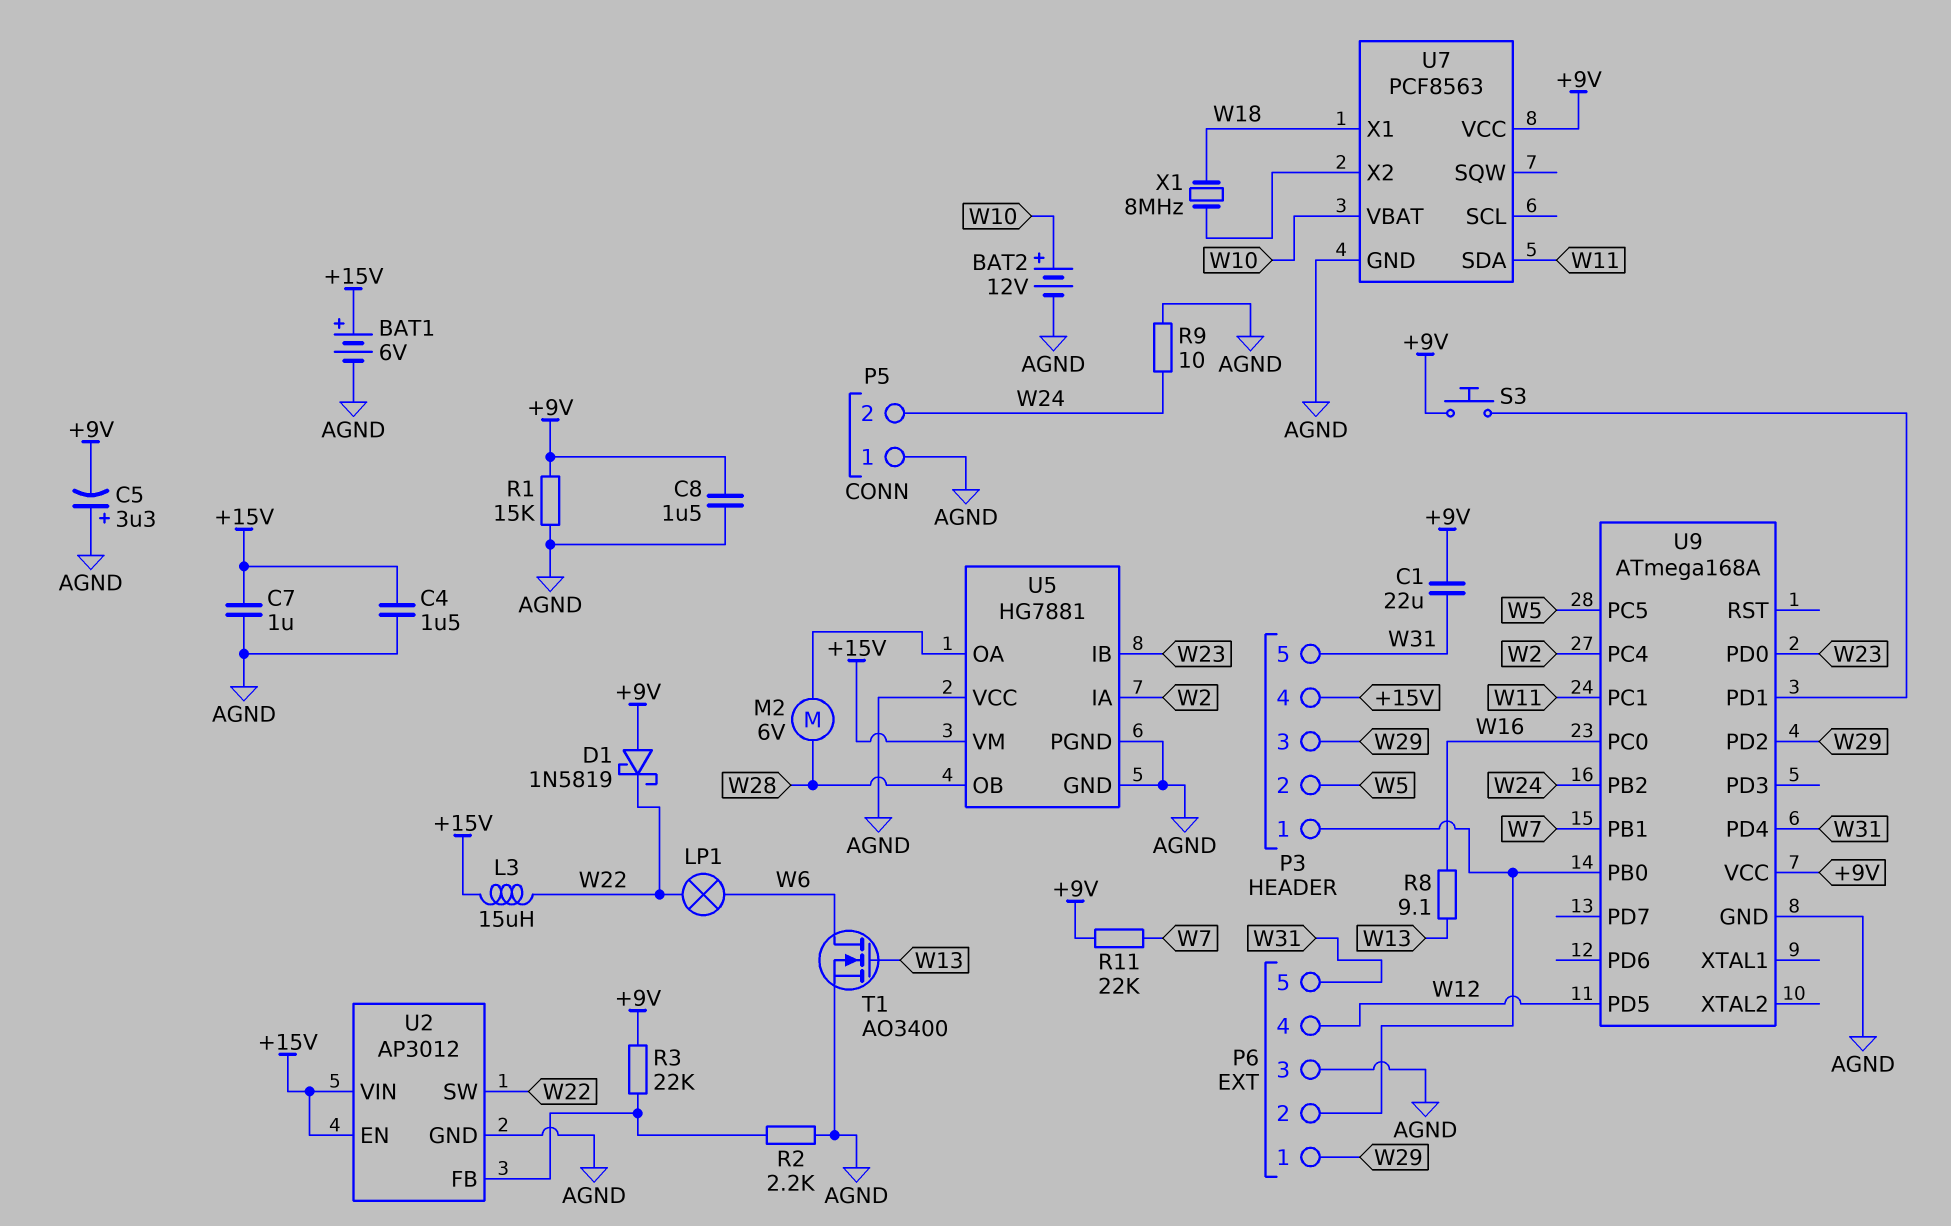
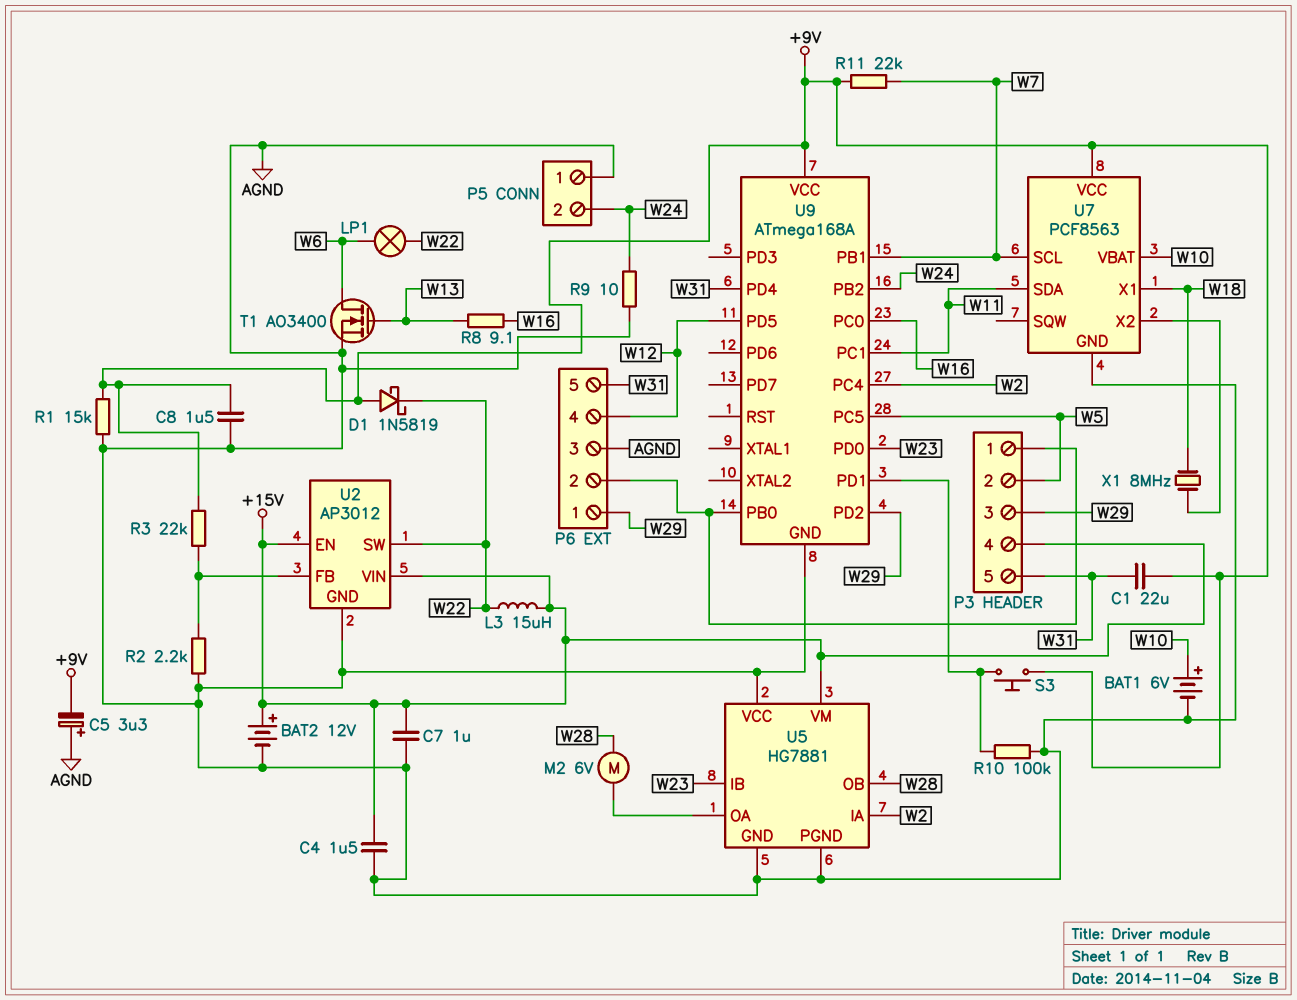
BAT1: 6V (plus +15V, minus AGND) -> 6V (plus W10, minus AGND)
BAT2: 12V (plus W10, minus AGND) -> 12V (plus +15V, minus AGND)
R10: none -> 100k (AGND, U9/PD1)
U7 pin SCL: none -> W7

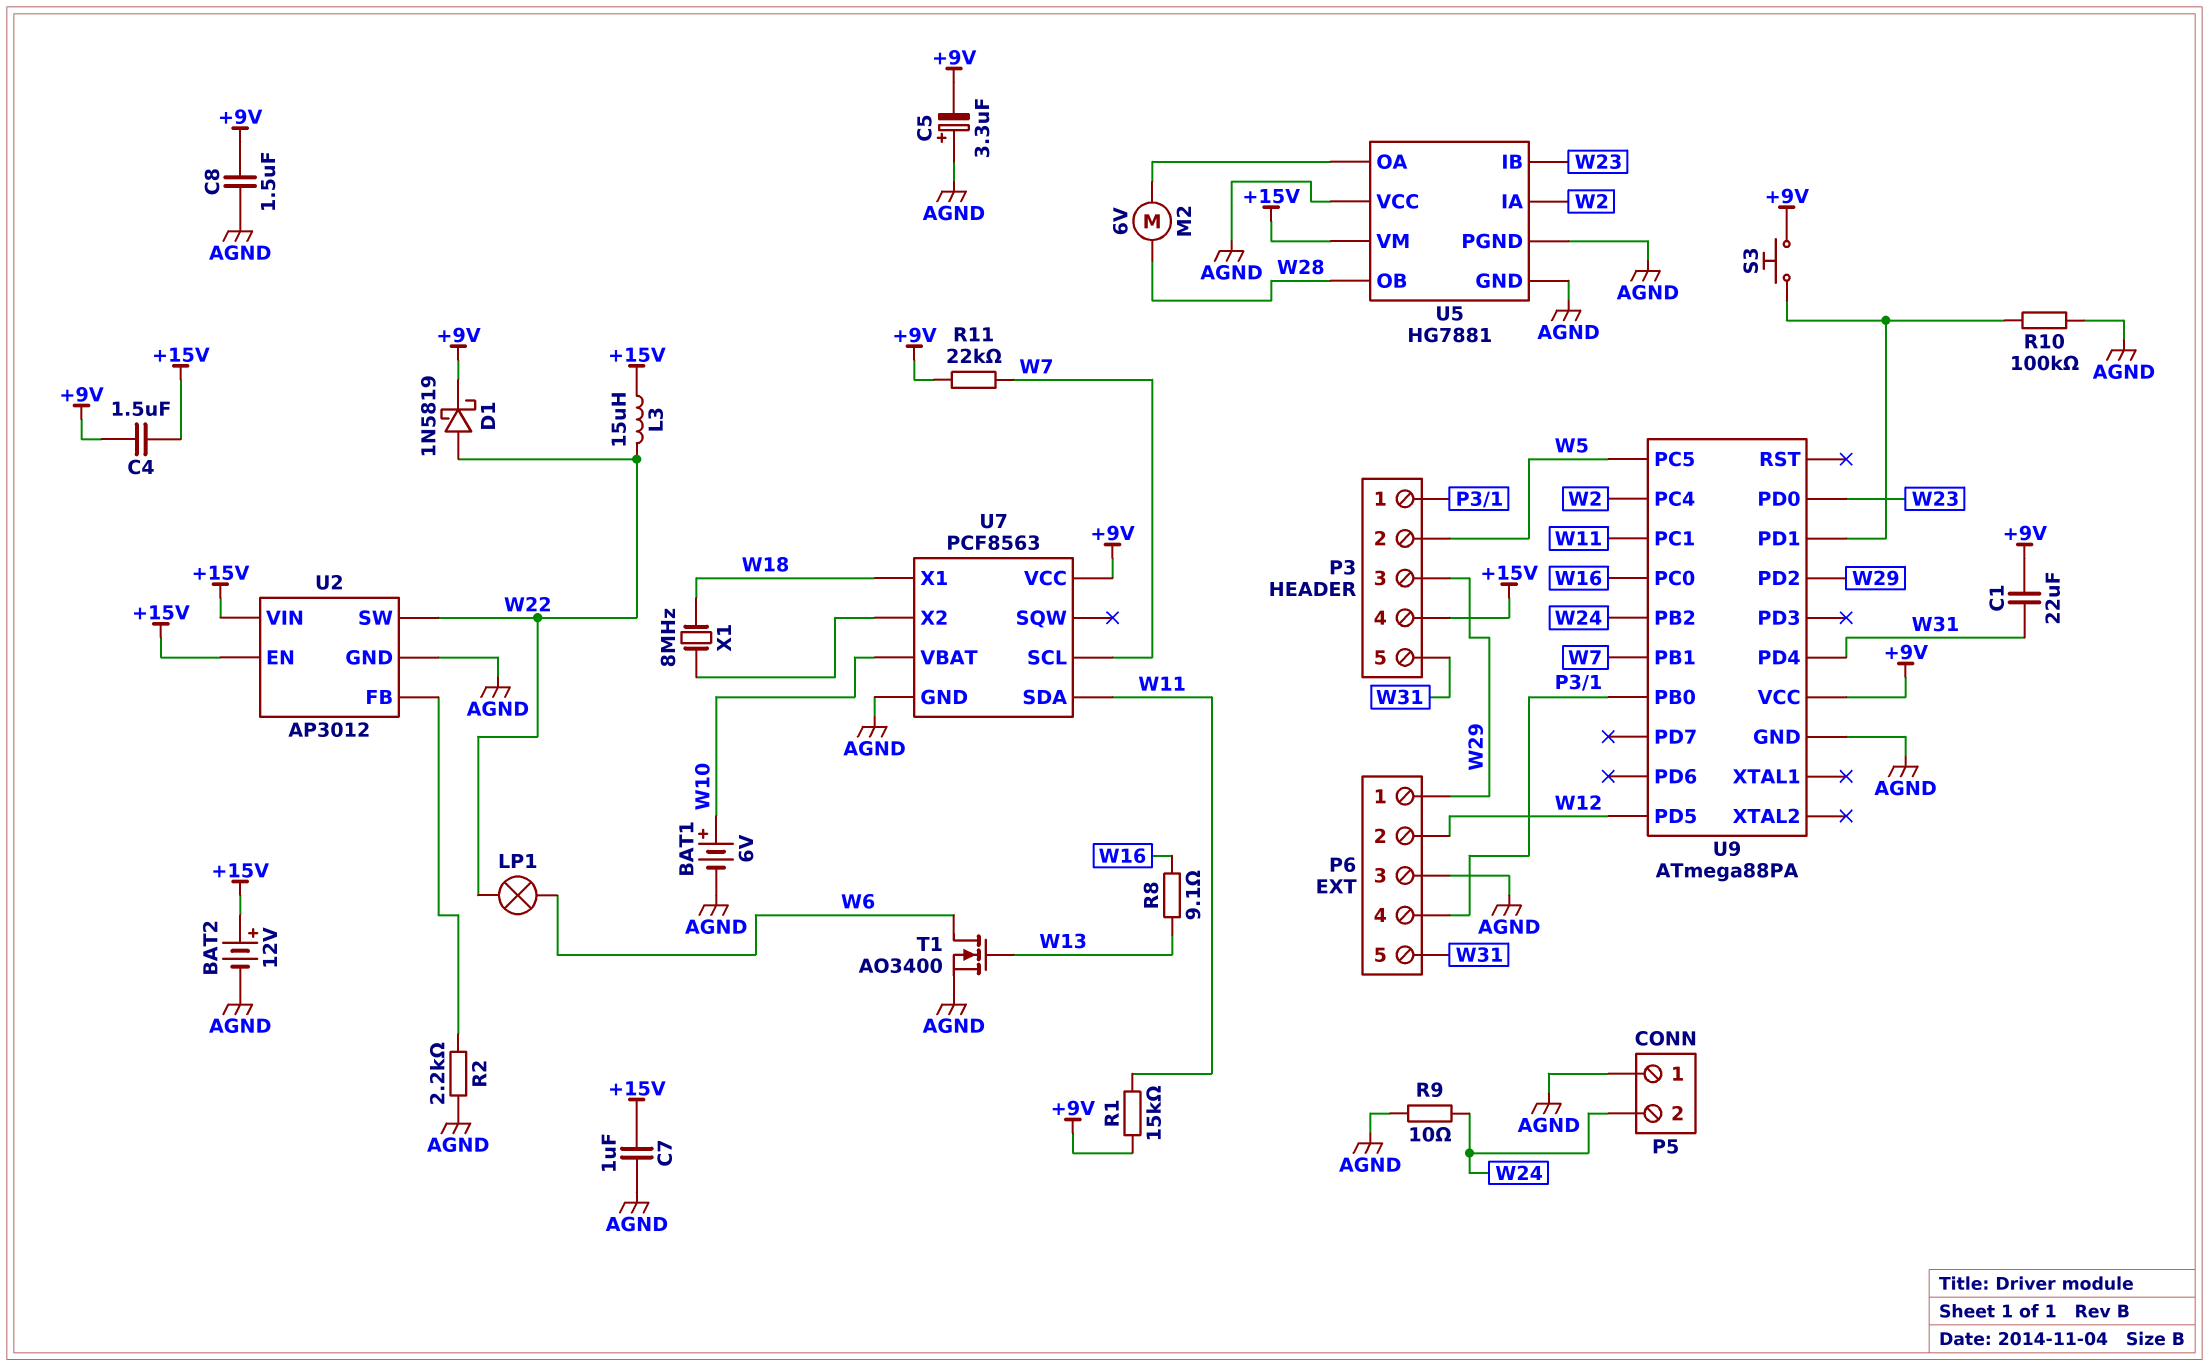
C4: 1.5uF (+15V, AGND) -> 1.5uF (+9V, +15V)
D1: schottky 1N5819 (A +9V, K W22) -> schottky 1N5819 (A W22, K +9V)
P6 pin 2: P3/1 -> W12
P6 pin 4: W12 -> P3/1
R1: 15k (+9V, AGND) -> 15k (+9V, W11)
R3: 22k (+9V, U2/FB) -> none
U9: ATmega168A -> ATmega88PA

